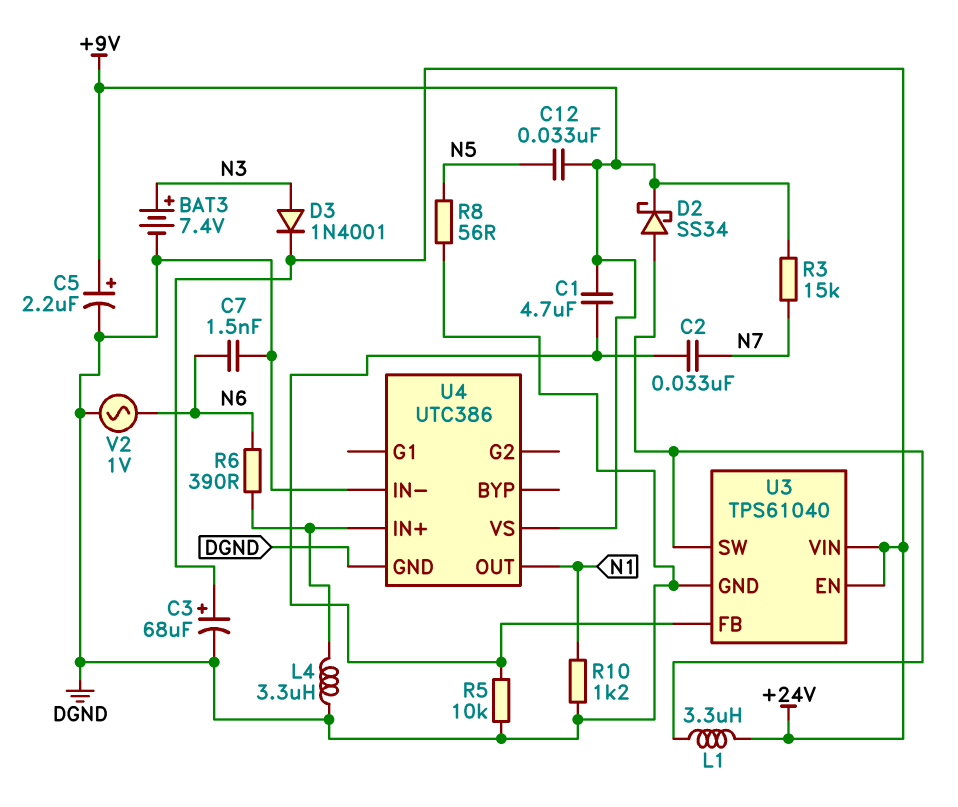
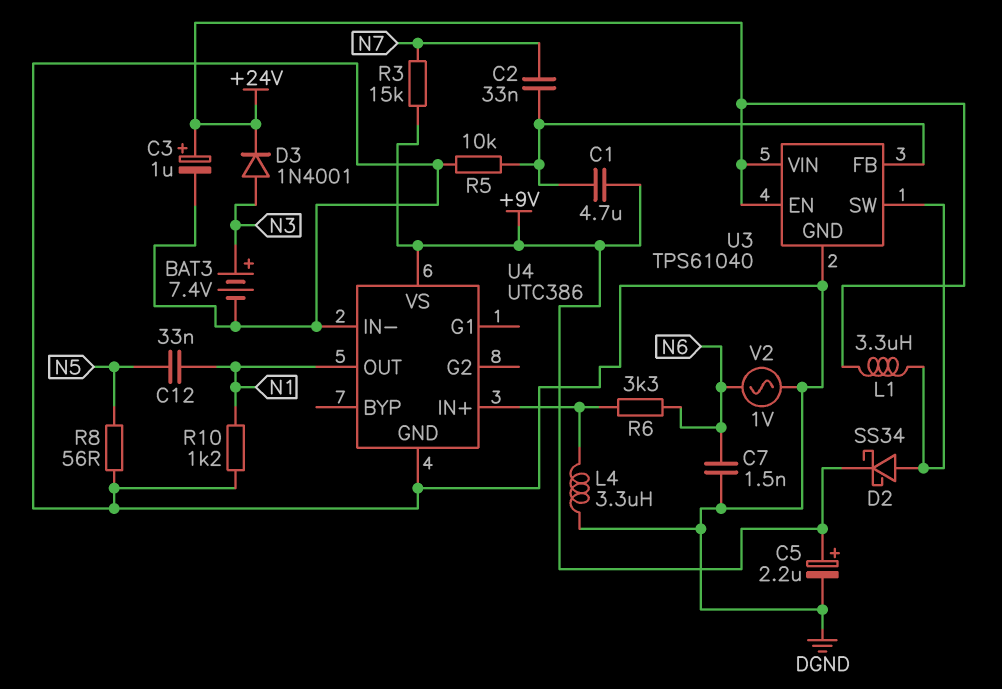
C3: 68uF (plus +24V, minus DGND) -> 1uF (plus +24V, minus DGND)
C12: 33nF (+9V, N5) -> 33nF (N1, N5)
R6: 390 (N6, U4/IN+) -> 3.3k (N6, U4/IN+)

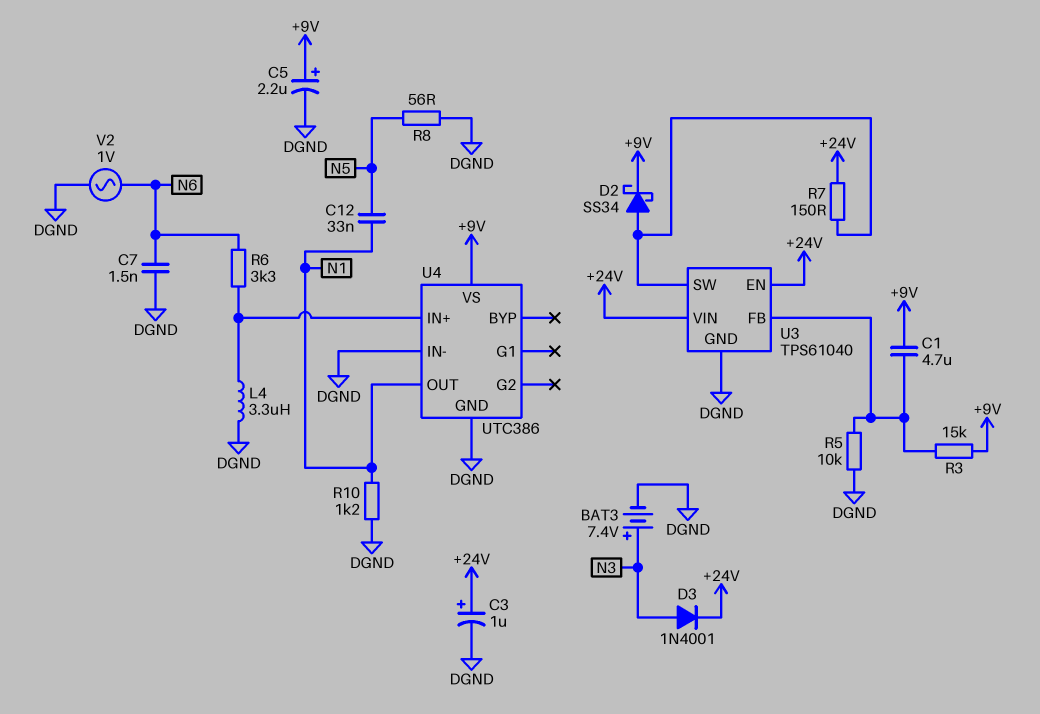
C2: 33nF (N7, U3/FB) -> none
L1: 3.3uH (+24V, U3/SW) -> none
R3: 15k (+9V, N7) -> 15k (+9V, U3/FB)
R7: none -> 150 (+24V, U3/SW)

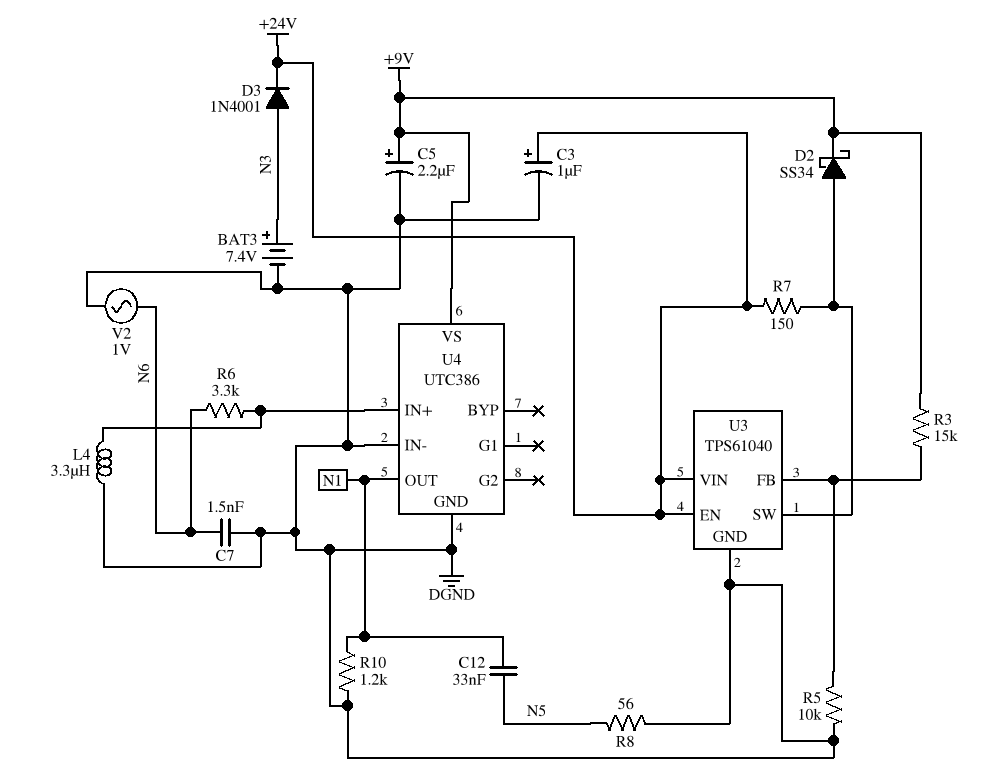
C1: 4.7uF (+9V, U3/FB) -> none

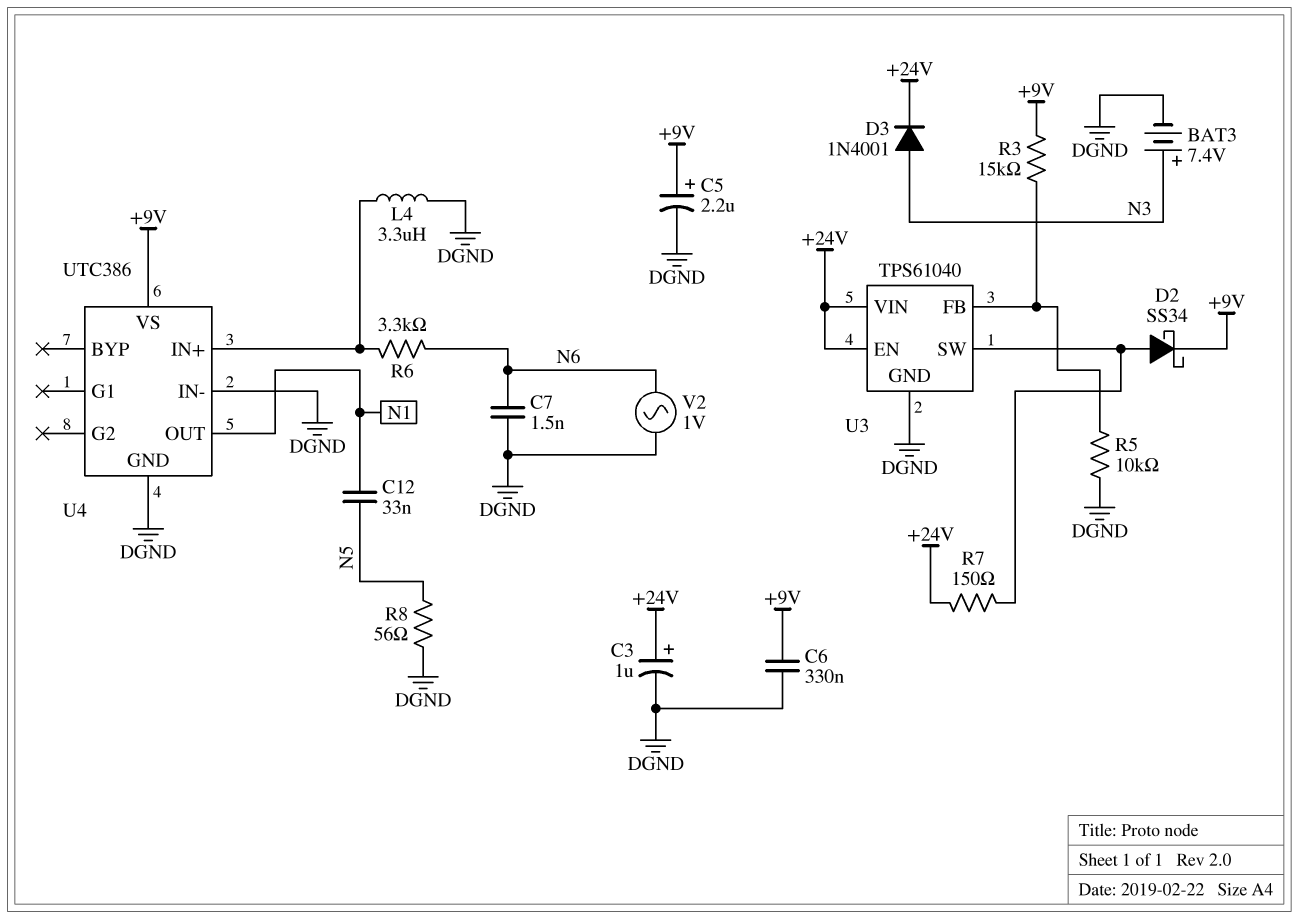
C6: none -> 330nF (+9V, DGND)
R10: 1.2k (DGND, N1) -> none

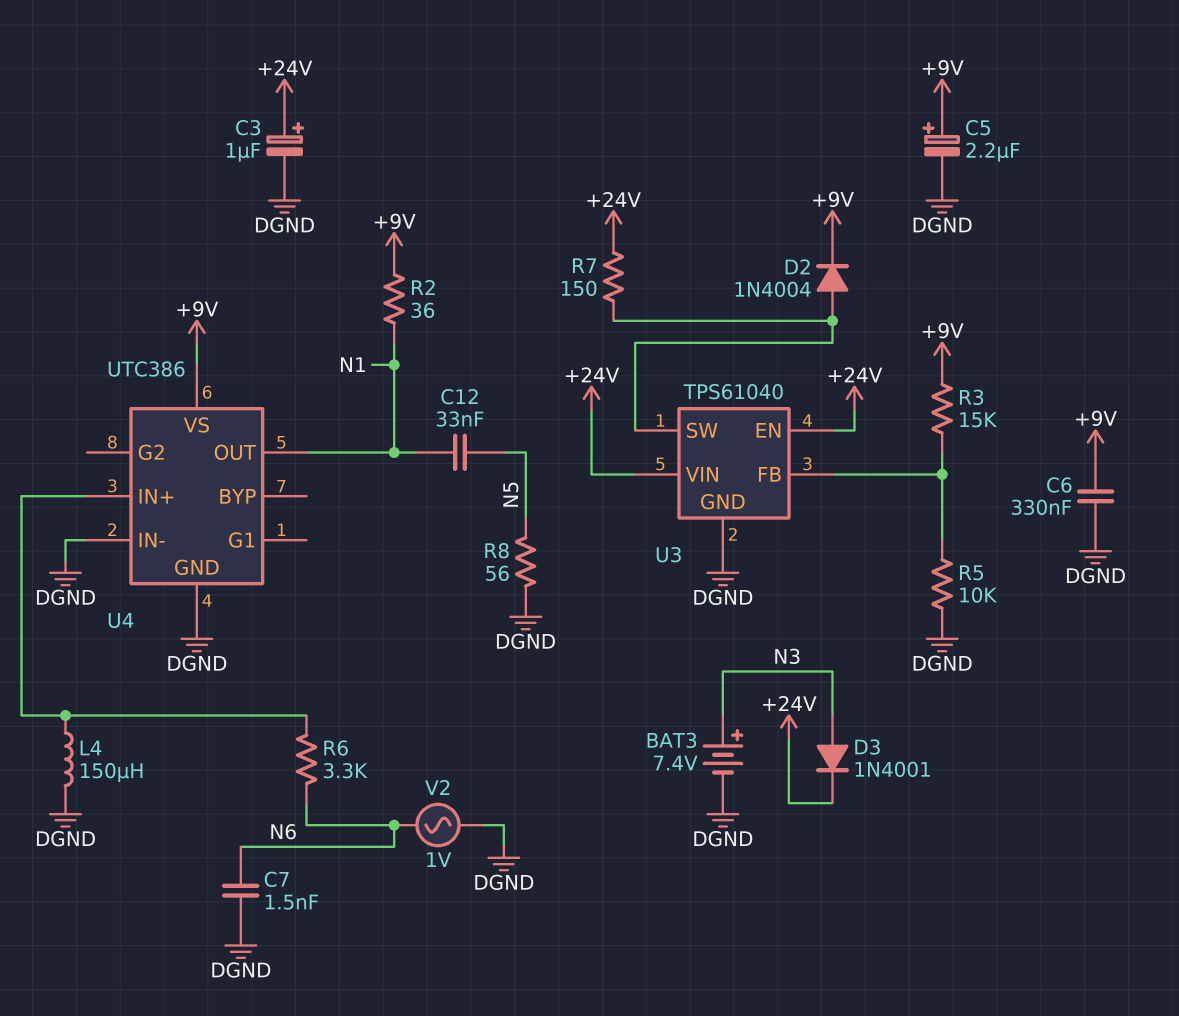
D2: schottky SS34 (A U3/SW, K +9V) -> diode 1N4004 (A U3/SW, K +9V)
L4: 3.3uH (DGND, U4/IN+) -> 150uH (DGND, U4/IN+)
R2: none -> 36 (+9V, N1)

